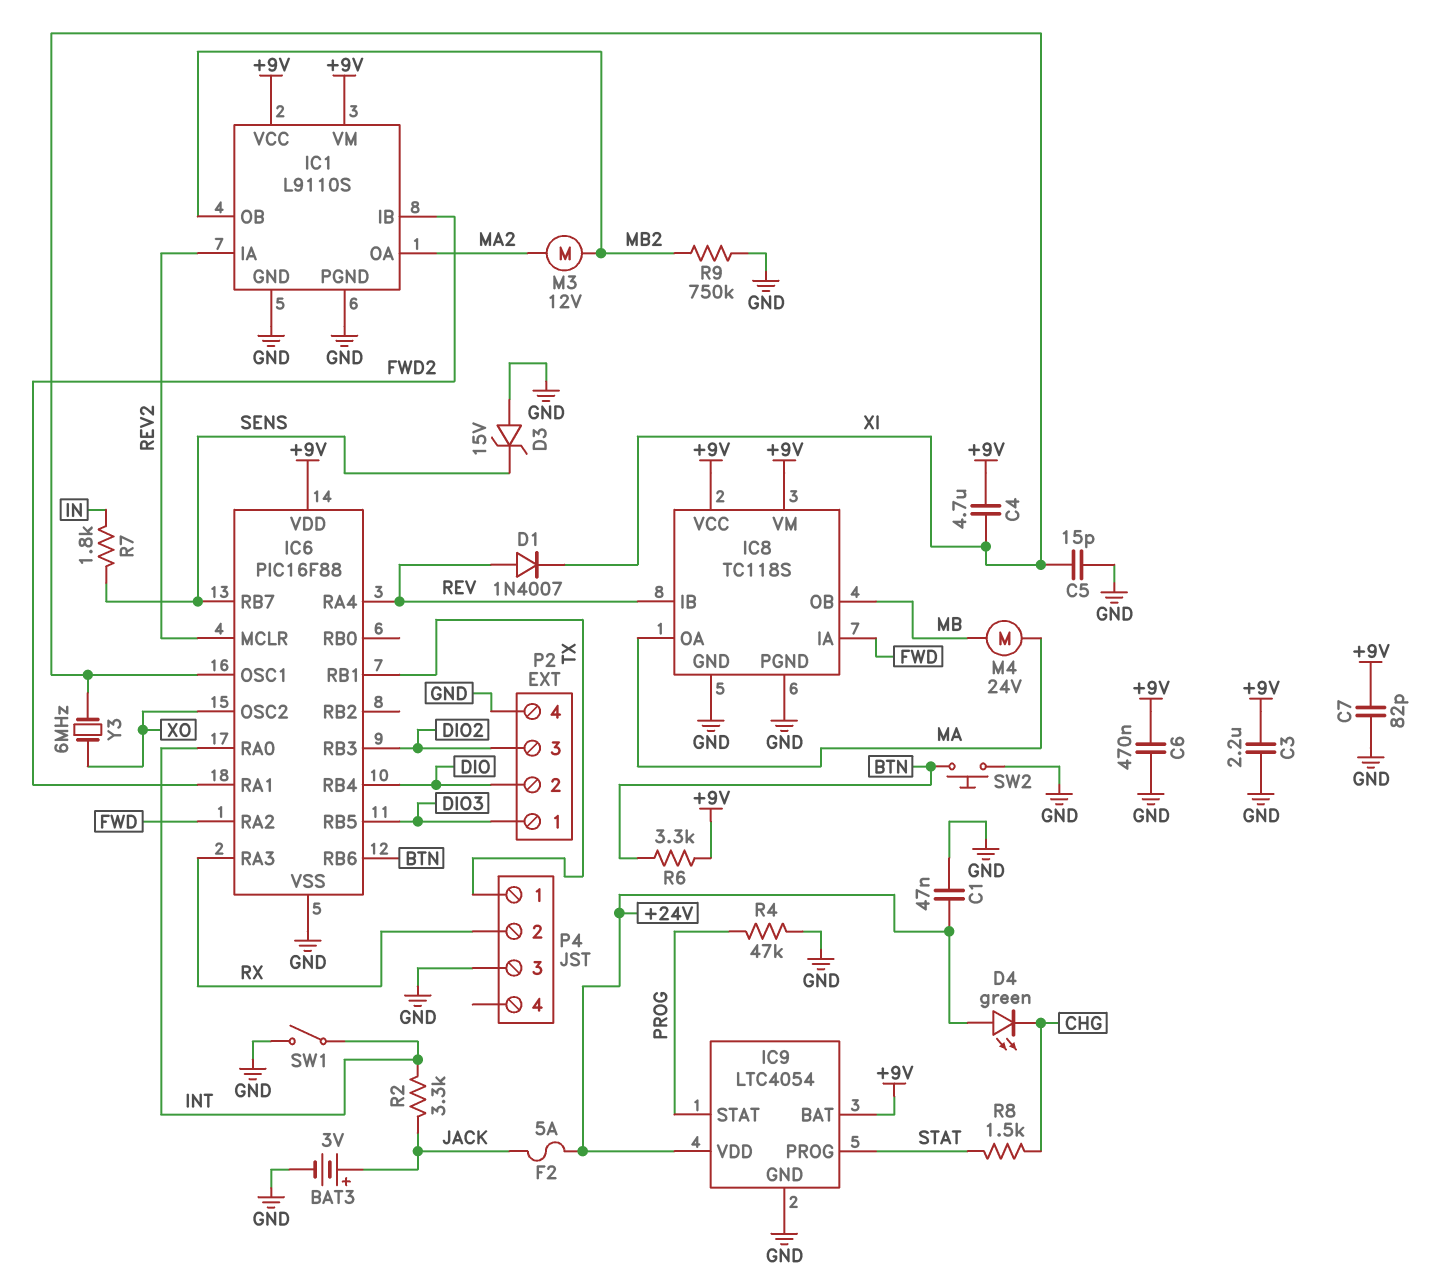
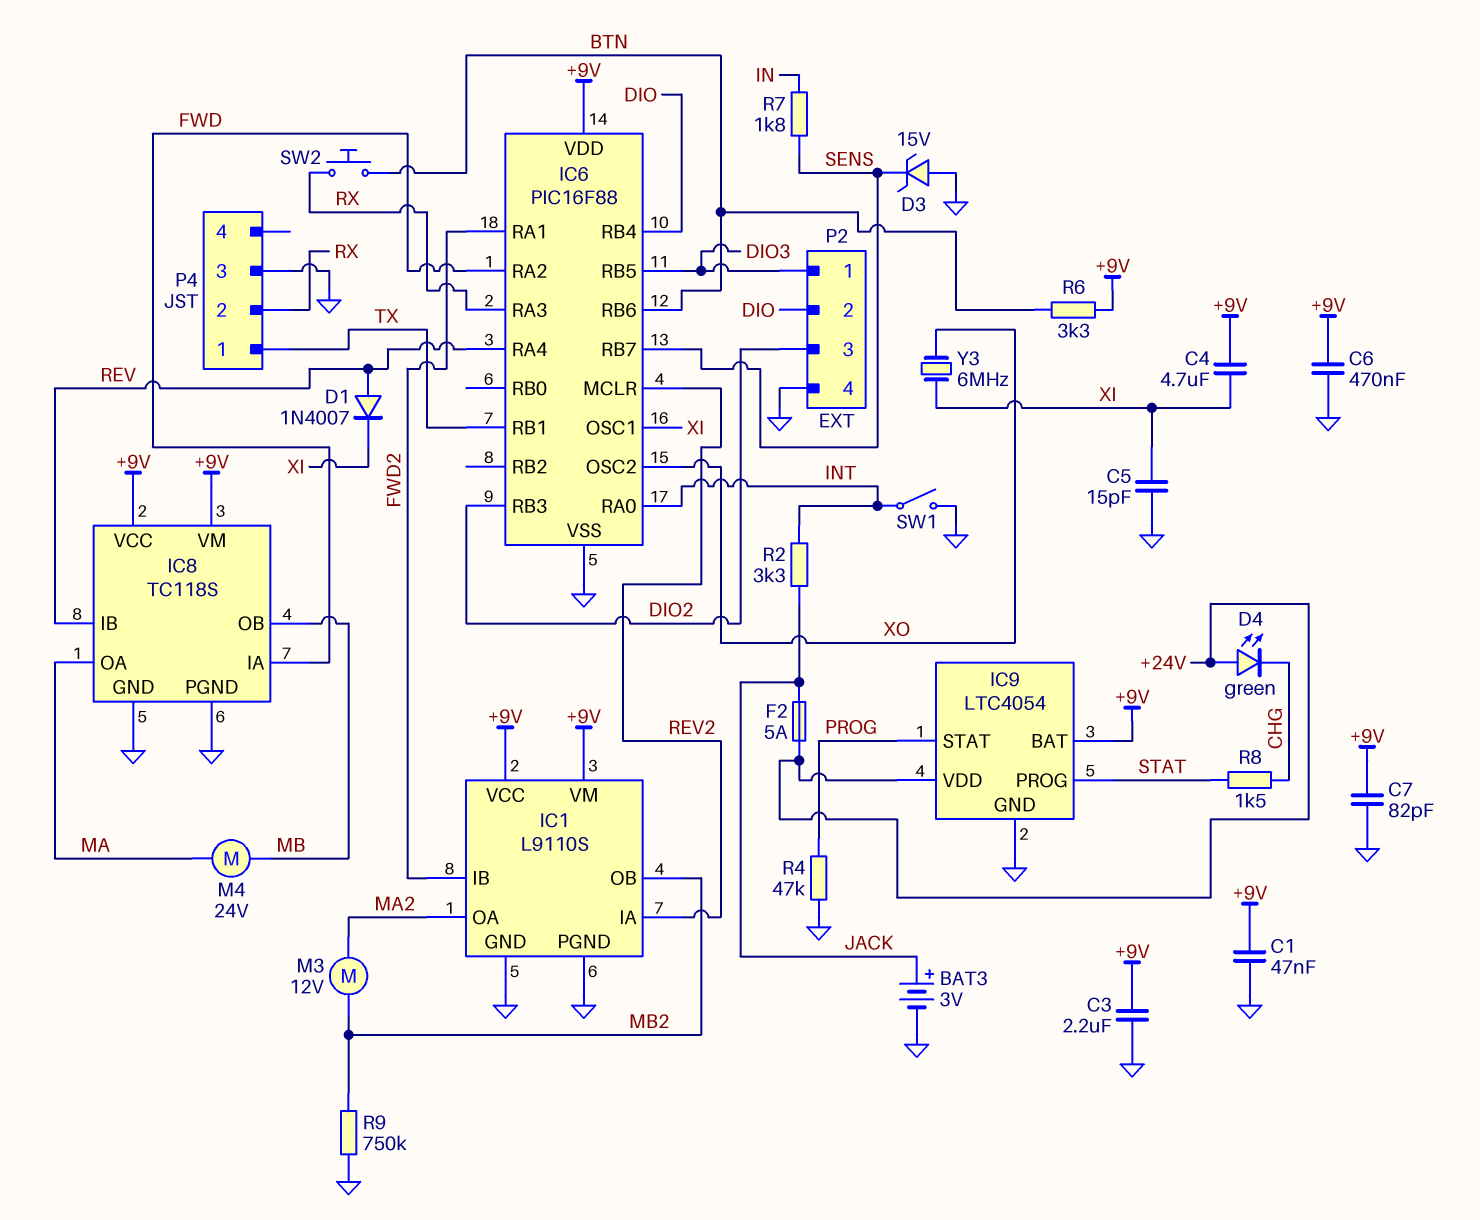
C1: 47nF (+24V, GND) -> 47nF (+9V, GND)
SW2: button (BTN, GND) -> button (BTN, RX)

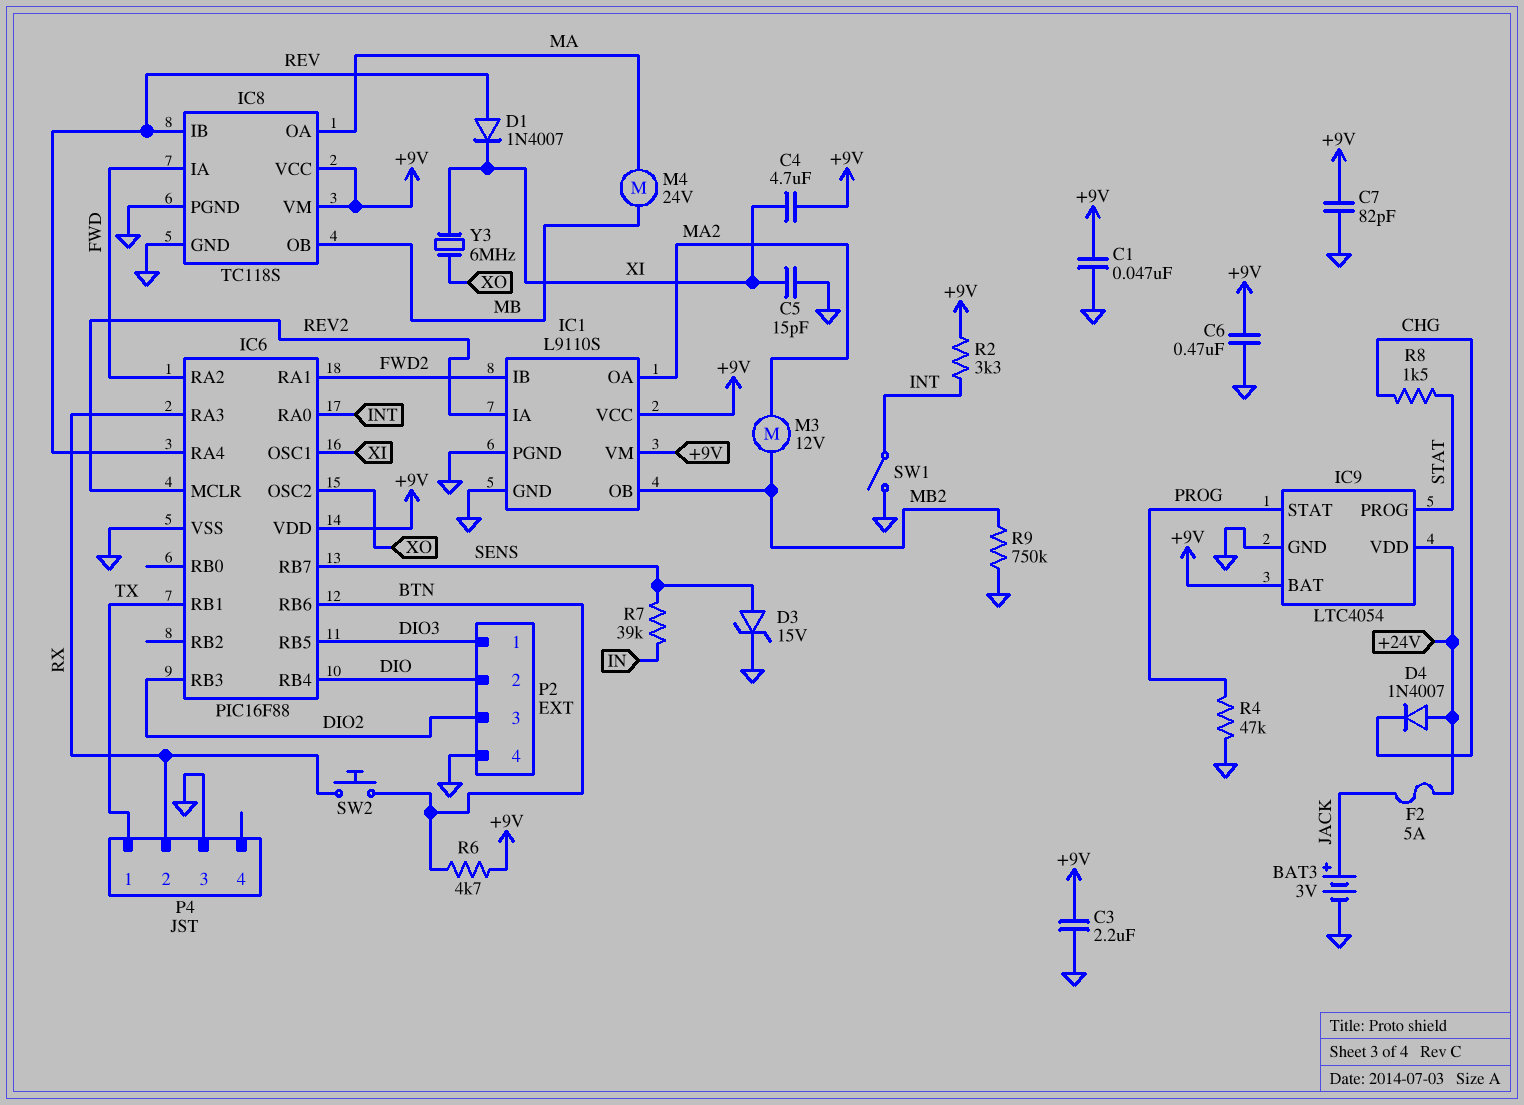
D3: zener 15V (A GND, K SENS) -> zener 15V (A SENS, K GND)
D4: LED green (A +24V, K CHG) -> diode 1N4007 (A +24V, K CHG)
R2: 3.3k (INT, JACK) -> 3.3k (+9V, INT)
R6: 3.3k (+9V, BTN) -> 4.7k (+9V, BTN)
R7: 1.8k (IN, SENS) -> 39k (IN, SENS)

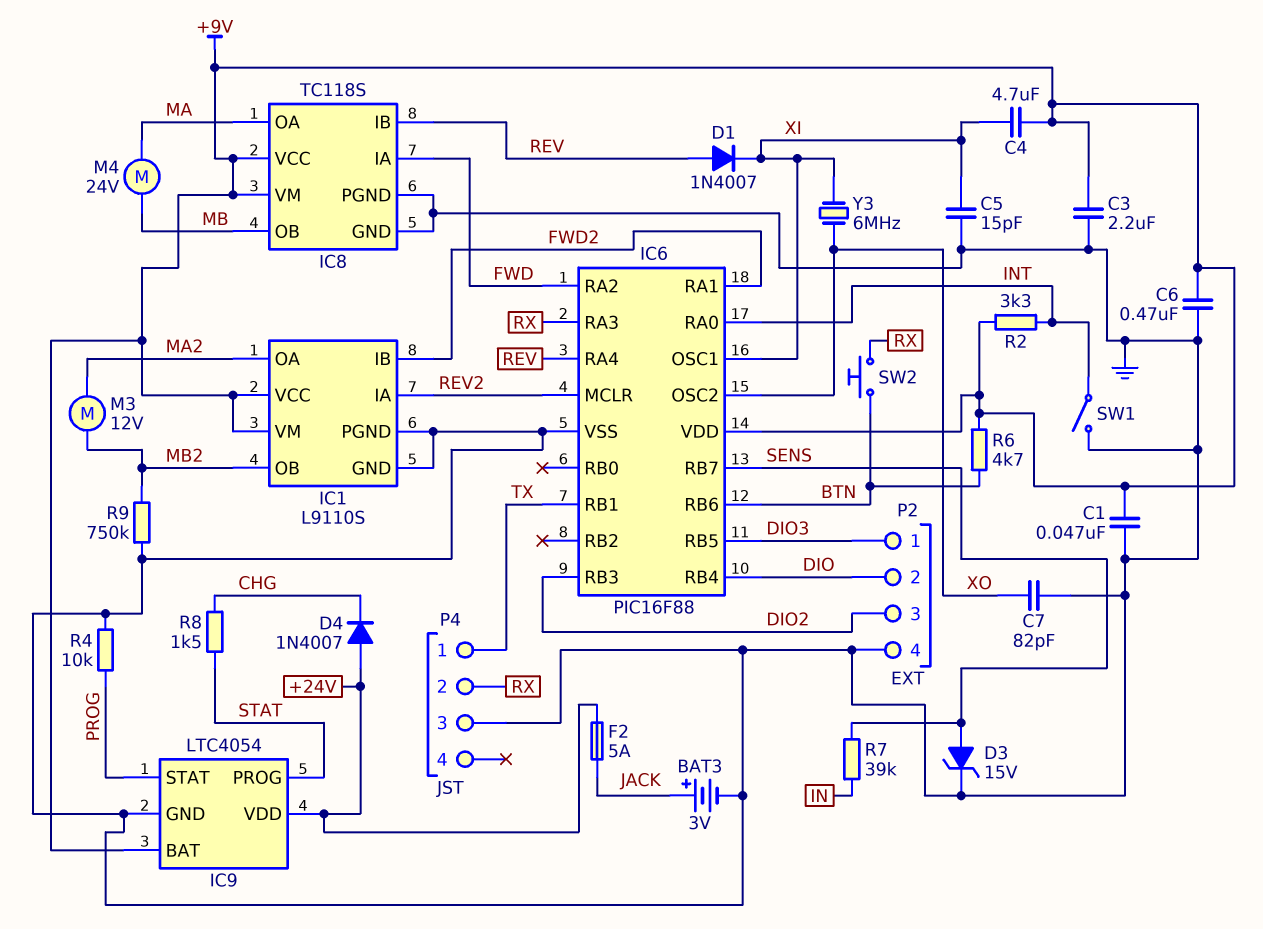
C7: 82pF (+9V, GND) -> 82pF (GND, XO)
R4: 47k (GND, PROG) -> 10k (GND, PROG)

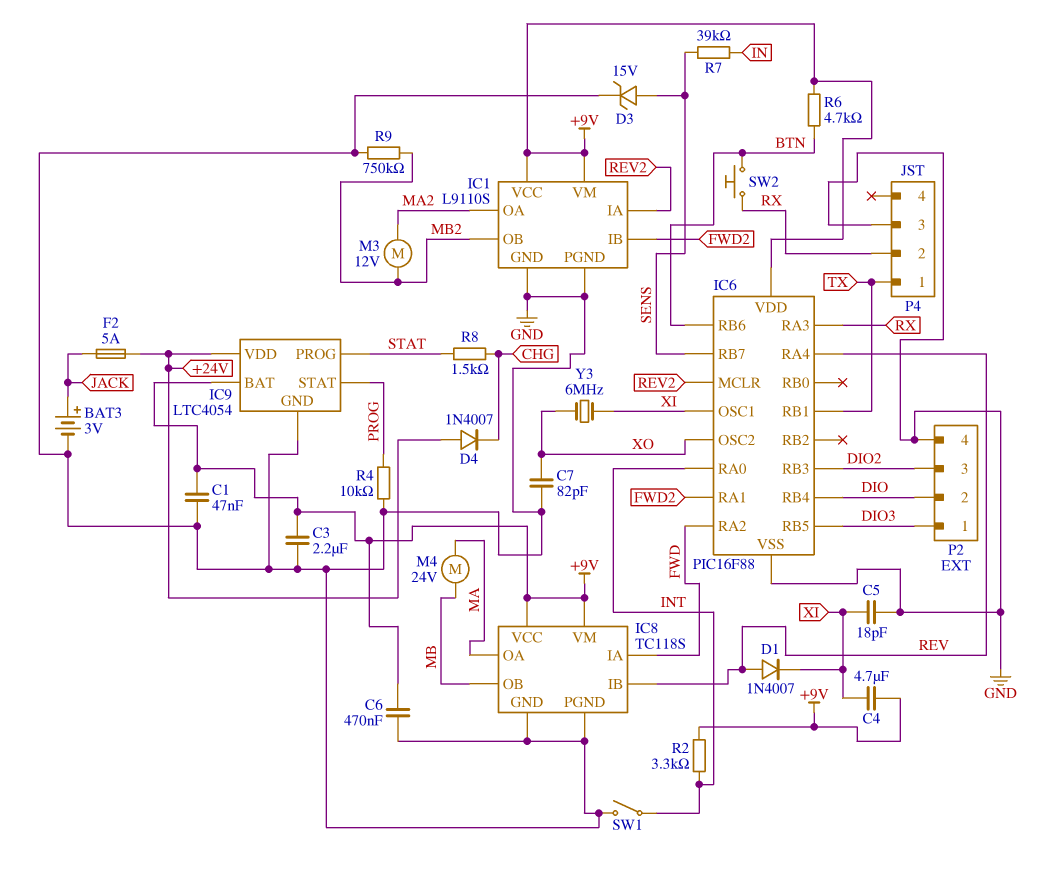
C5: 15pF (GND, XI) -> 18pF (GND, XI)

